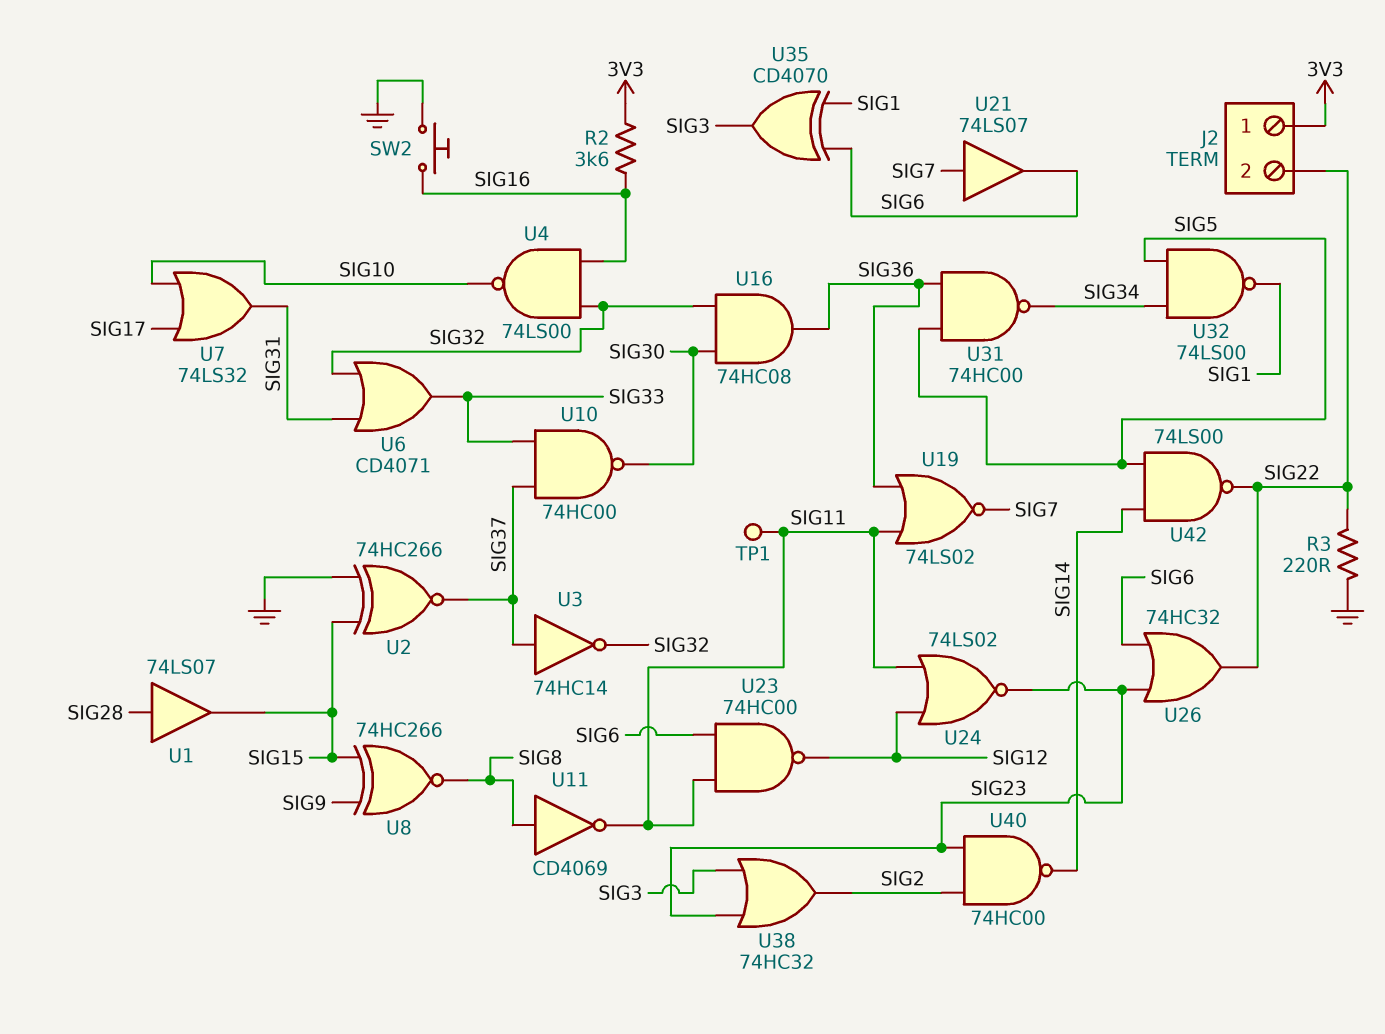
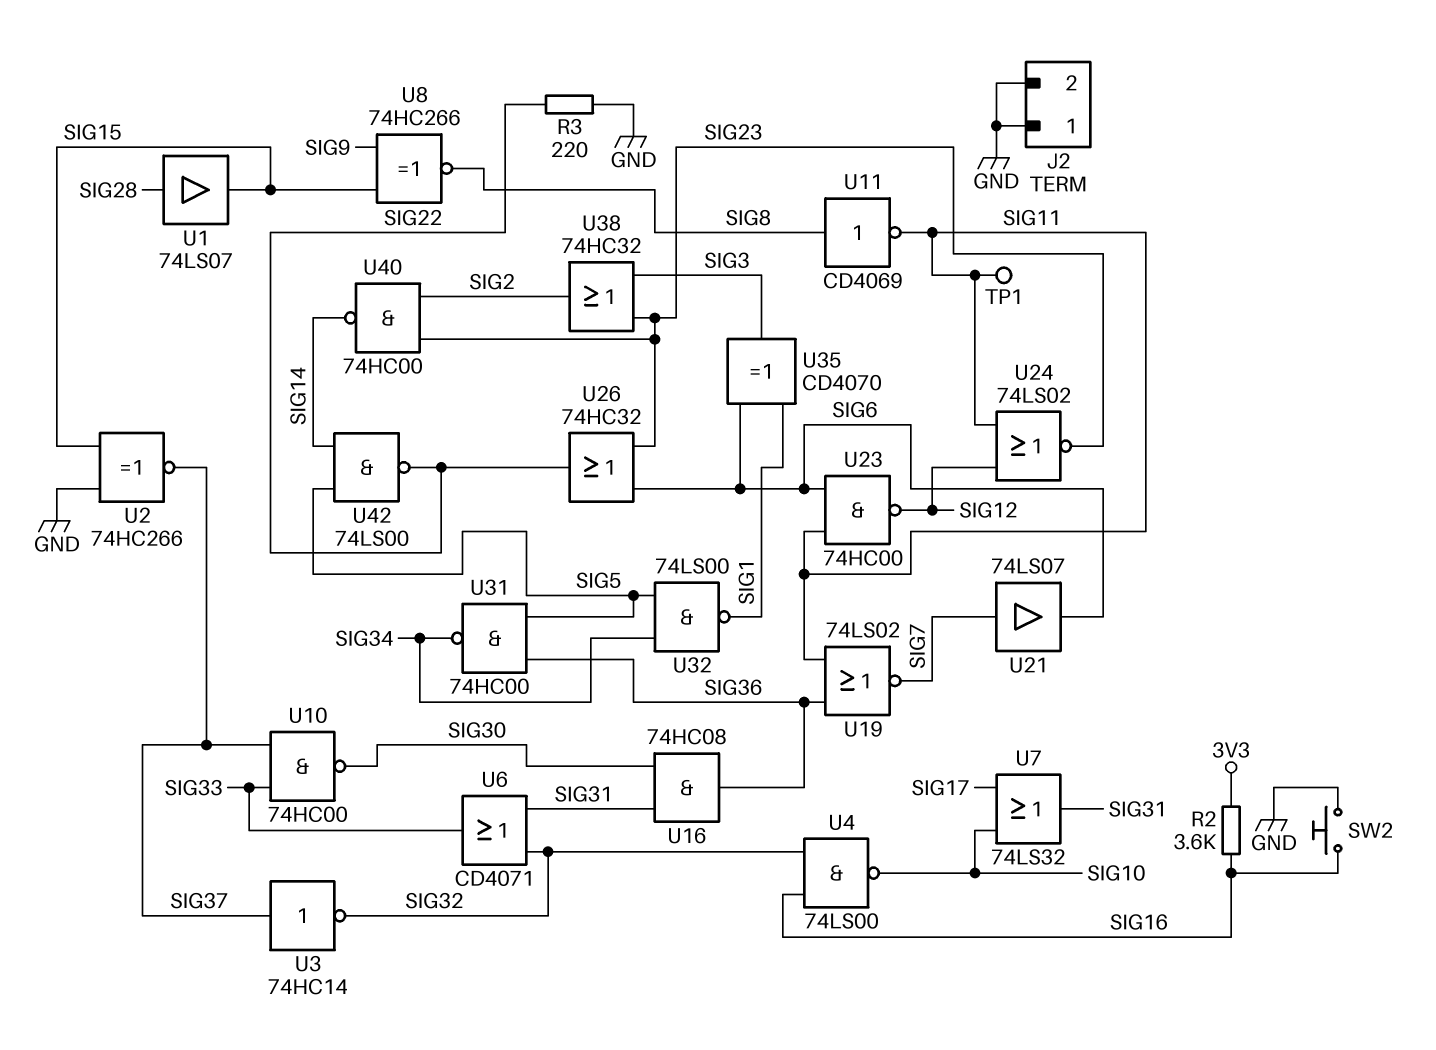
J2 pin 1: 3V3 -> GND
J2 pin 2: SIG22 -> GND
U16: AND 74HC08 (in SIG30, in SIG32, out SIG36) -> AND 74HC08 (in SIG30, in SIG31, out SIG36)

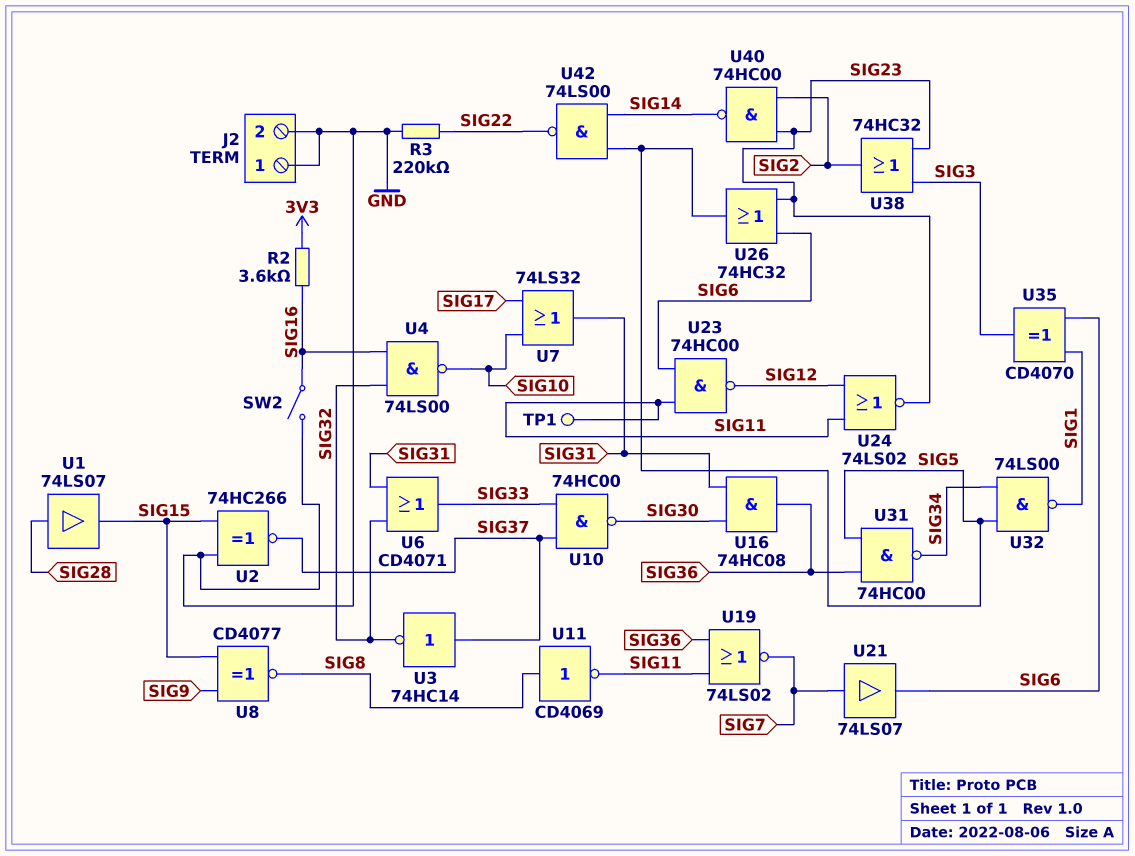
R3: 220 (GND, SIG22) -> 220k (GND, SIG22)
SW2: button (GND, SIG16) -> switch (GND, SIG16)
U8: XNOR 74HC266 (in SIG9, in SIG15, out SIG8) -> XNOR CD4077 (in SIG9, in SIG15, out SIG8)
U26: OR 74HC32 (in SIG6, in SIG23, out SIG22) -> OR 74HC32 (in SIG6, in SIG23, out SIG5)

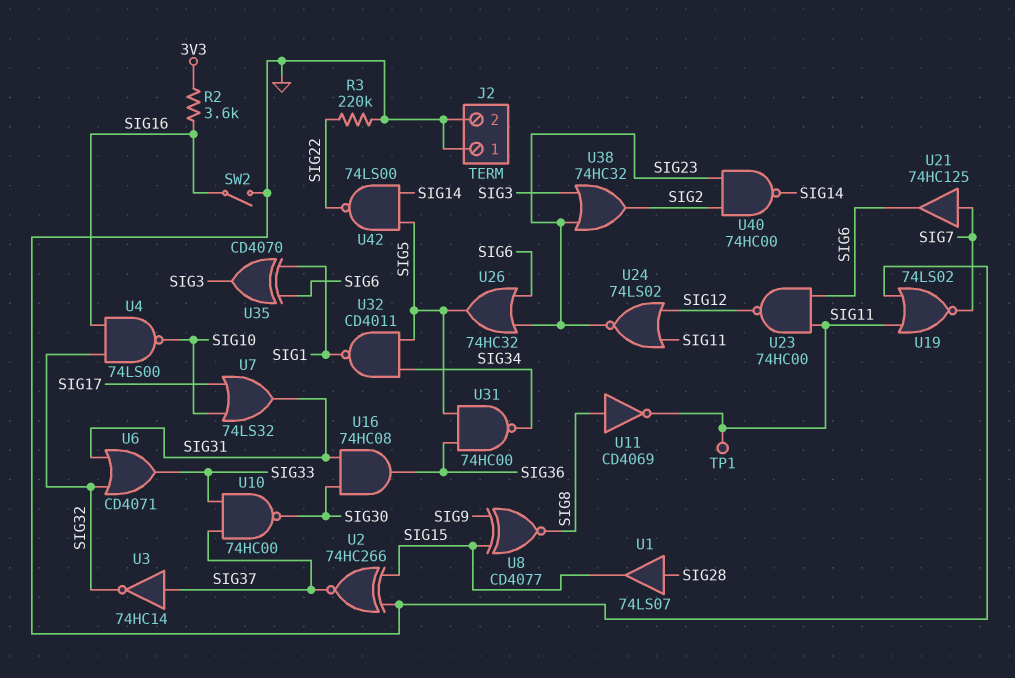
U19: NOR 74LS02 (in SIG11, in SIG36, out SIG7) -> NOR 74LS02 (in GND, in SIG11, out SIG7)
U21: buffer 74LS07 (in SIG7, out SIG6) -> buffer 74HC125 (in SIG7, out SIG6)
U32: NAND 74LS00 (in SIG5, in SIG34, out SIG1) -> NAND CD4011 (in SIG5, in SIG34, out SIG1)

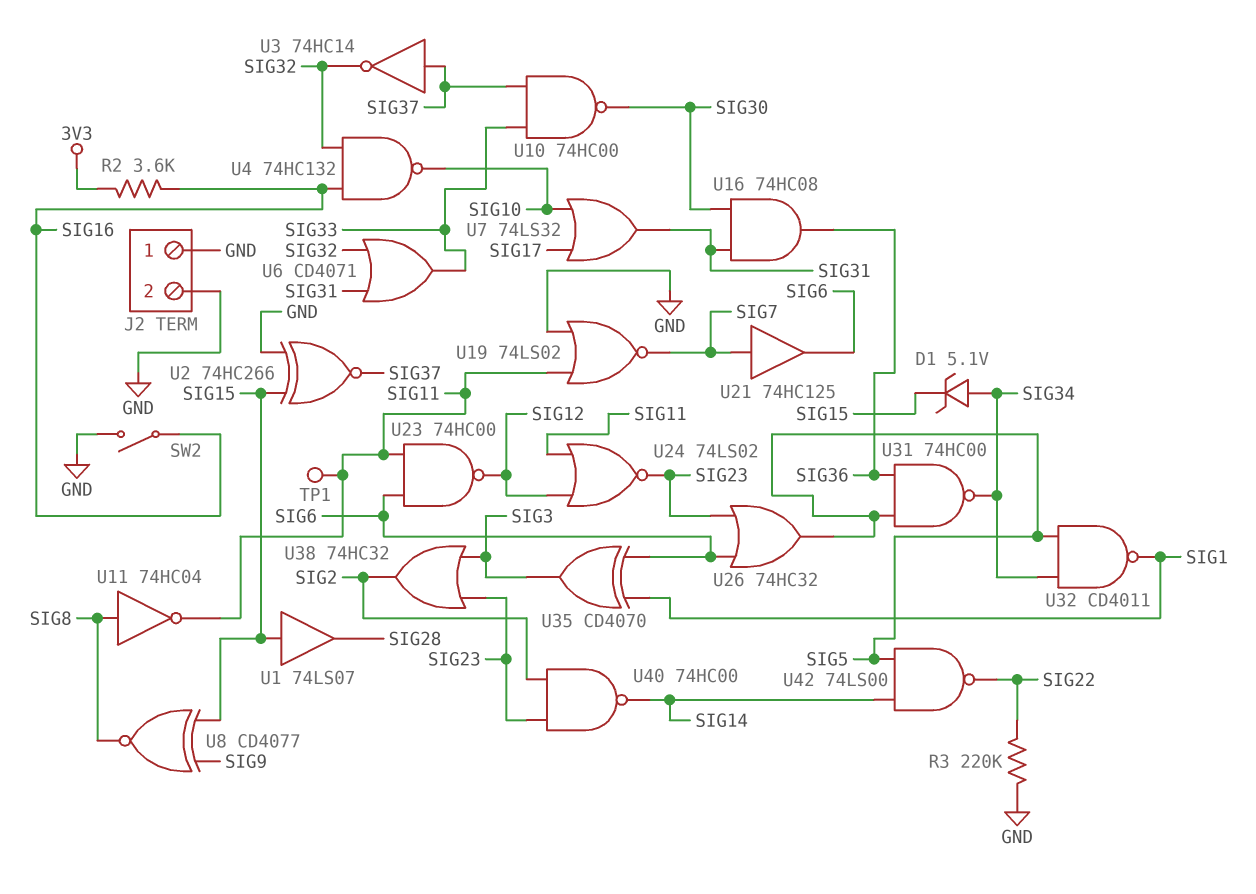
D1: none -> zener 5.1V (A SIG34, K SIG15)
U1: buffer 74LS07 (in SIG28, out SIG15) -> buffer 74LS07 (in SIG15, out SIG28)
U4: NAND 74LS00 (in SIG16, in SIG32, out SIG10) -> NAND 74HC132 (in SIG16, in SIG32, out SIG10)
U11: NOT CD4069 (in SIG8, out SIG11) -> NOT 74HC04 (in SIG8, out SIG11)

